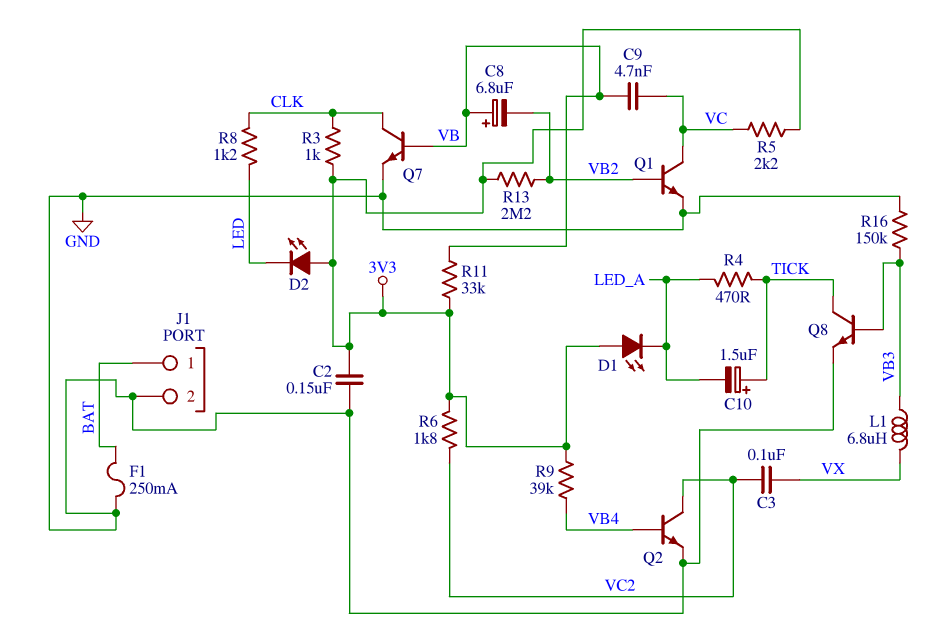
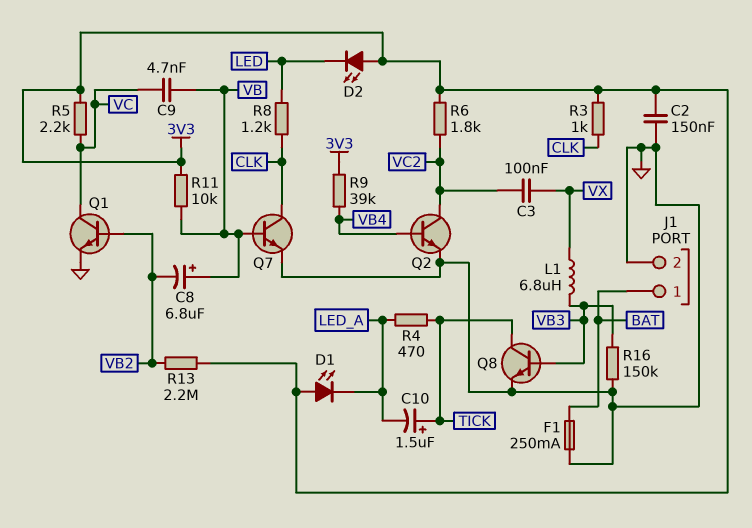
R11: 33k (3V3, VB) -> 10k (3V3, VB)

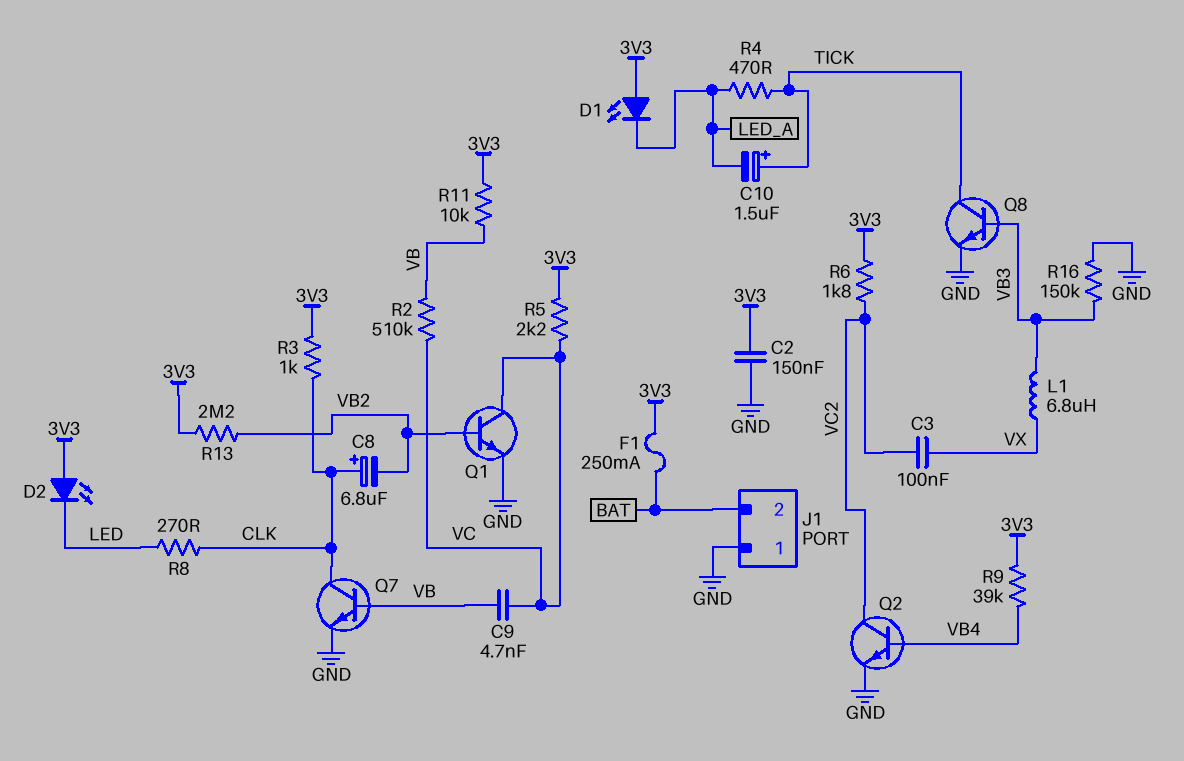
C8: 6.8uF (plus VB, minus VB2) -> 6.8uF (plus CLK, minus VB2)
F1: 250mA (BAT, GND) -> 250mA (3V3, BAT)
J1 pin 1: BAT -> GND
J1 pin 2: GND -> BAT
R2: none -> 510k (VB, VC)
R8: 1.2k (CLK, LED) -> 270 (CLK, LED)

